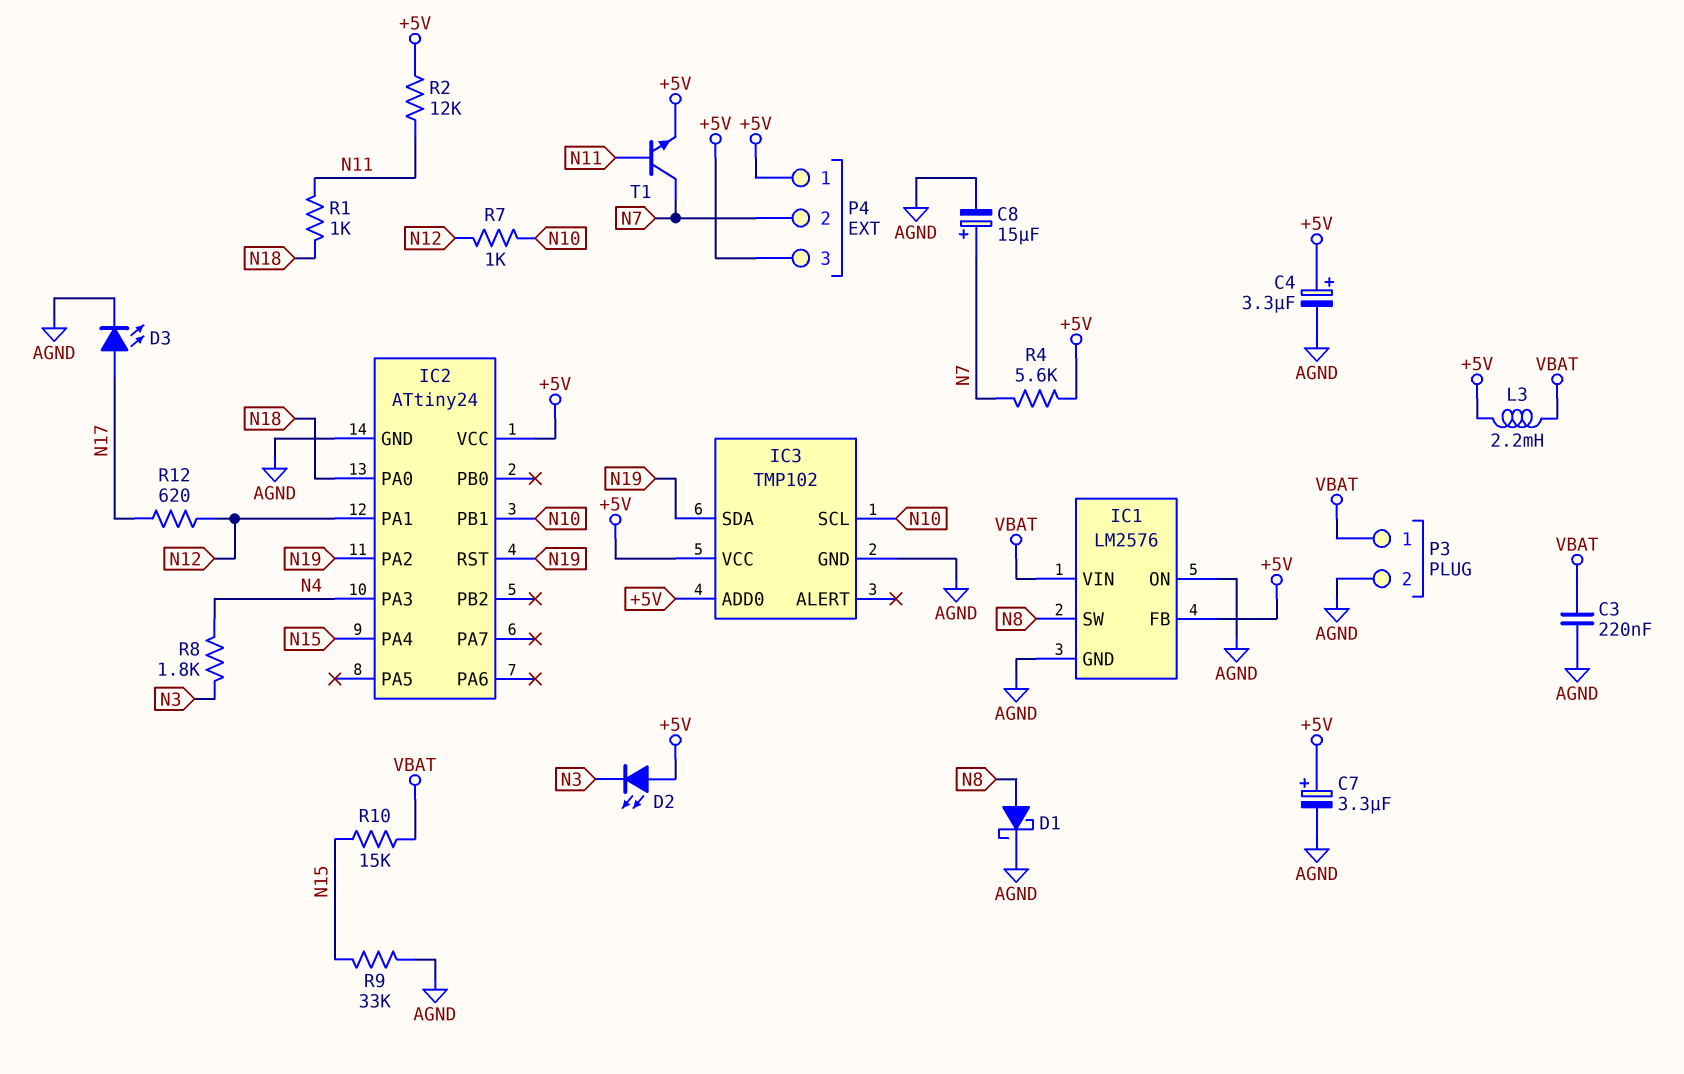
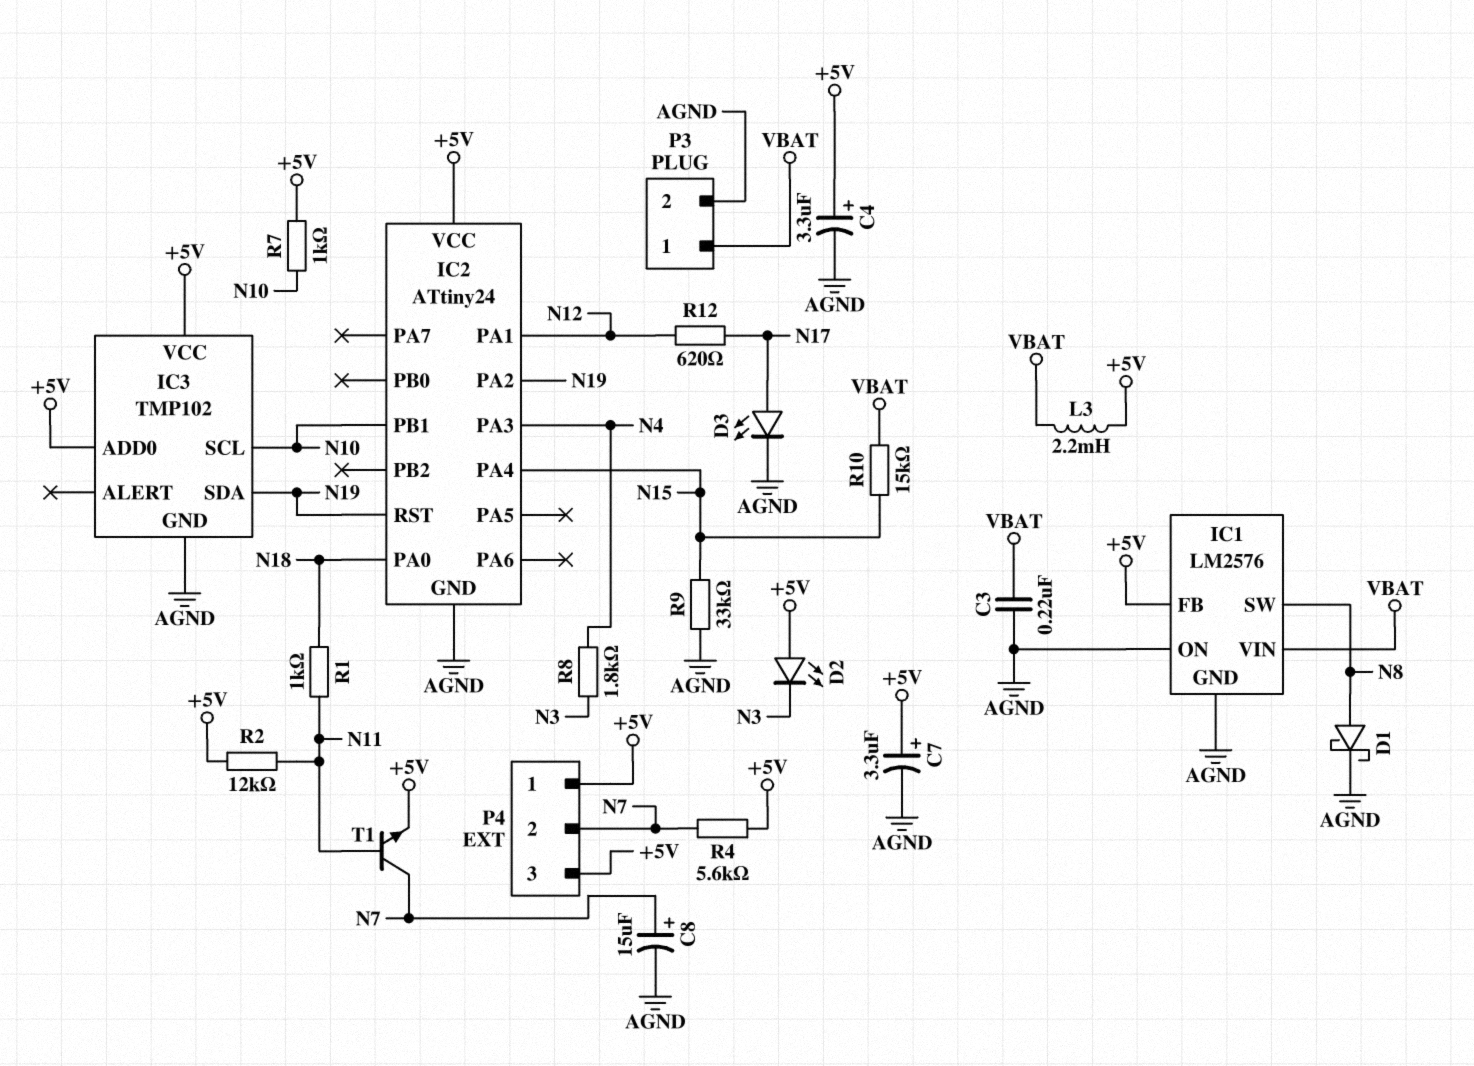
R7: 1k (N10, N12) -> 1k (+5V, N10)

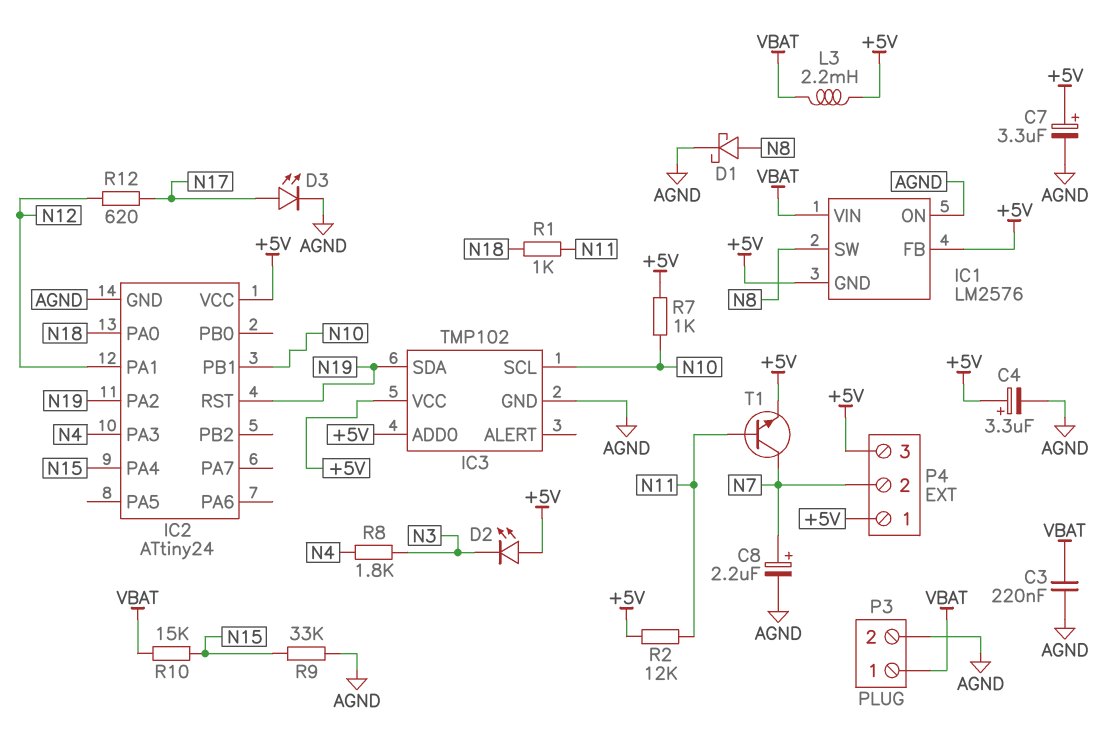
C8: 15uF (plus N7, minus AGND) -> 2.2uF (plus N7, minus AGND)
IC1 pin GND: AGND -> +5V
R4: 5.6k (+5V, N7) -> none

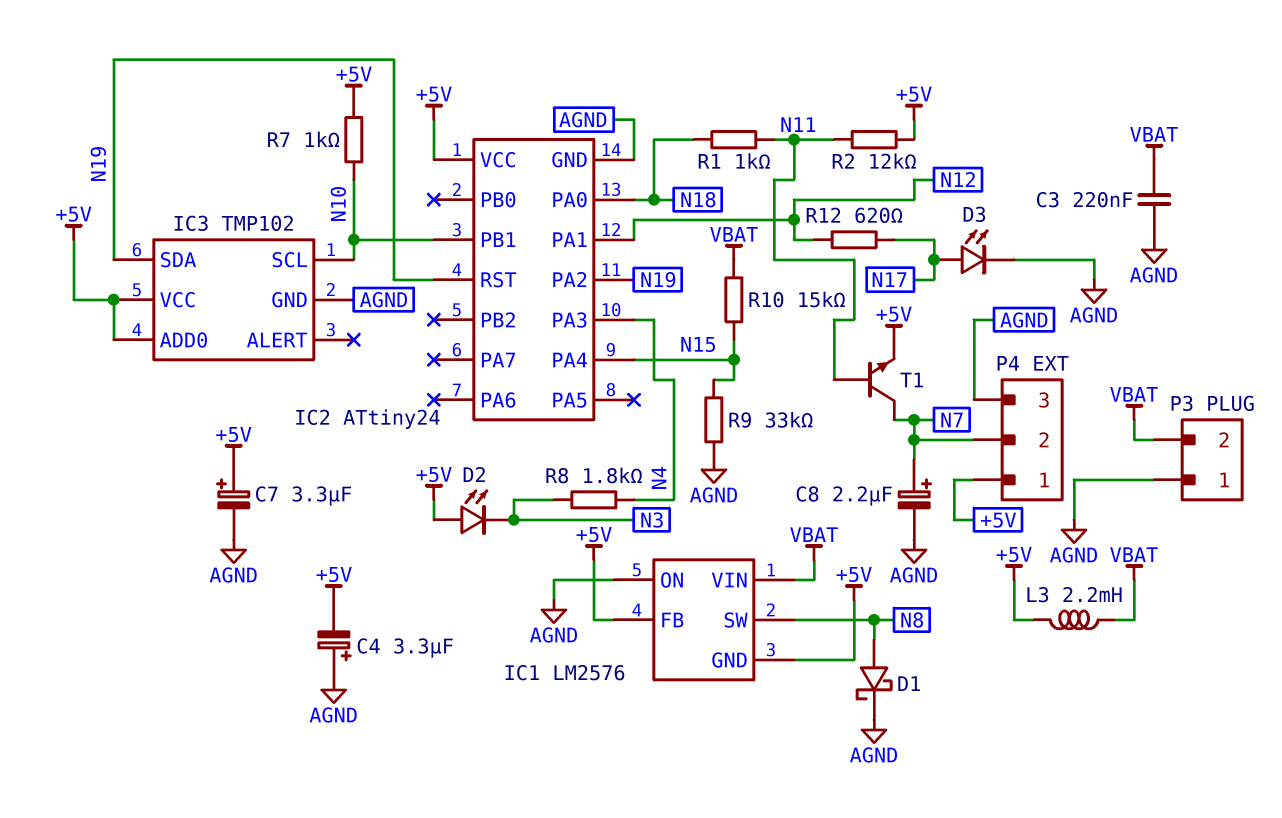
C4: 3.3uF (plus +5V, minus AGND) -> 3.3uF (plus AGND, minus +5V)
P3 pin 1: VBAT -> AGND
P3 pin 2: AGND -> VBAT
P4 pin 3: +5V -> AGND

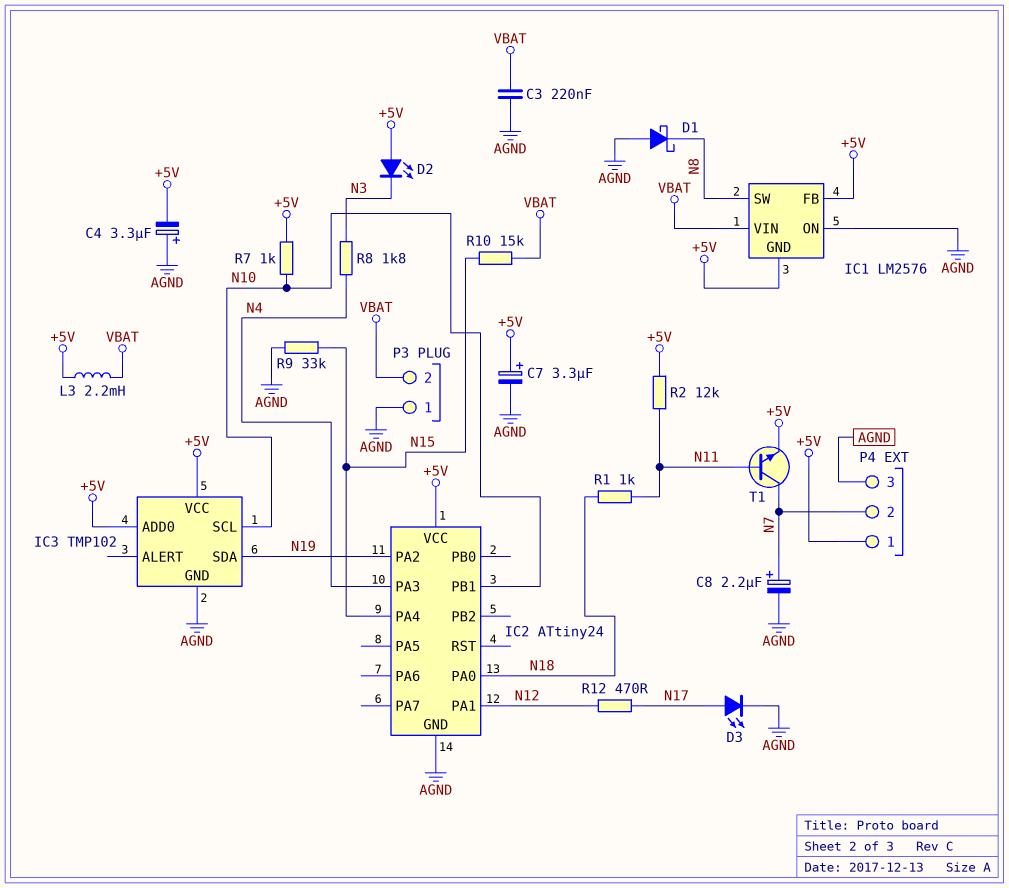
D1: schottky (A N8, K AGND) -> schottky (A AGND, K N8)
IC2 pin RST: N19 -> none
R12: 620 (N12, N17) -> 470 (N12, N17)

